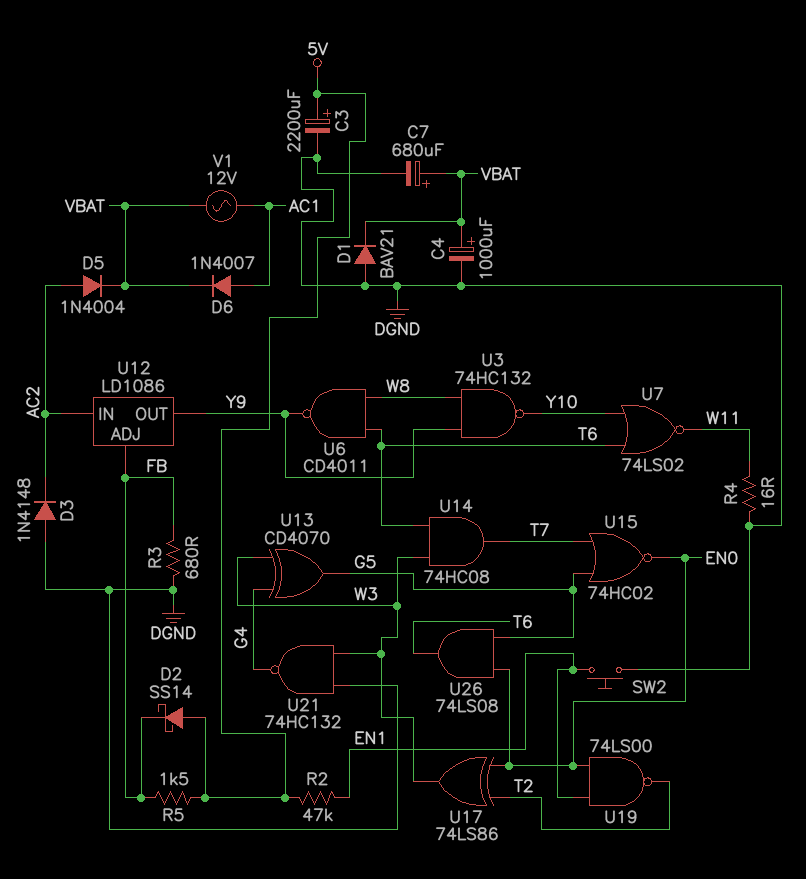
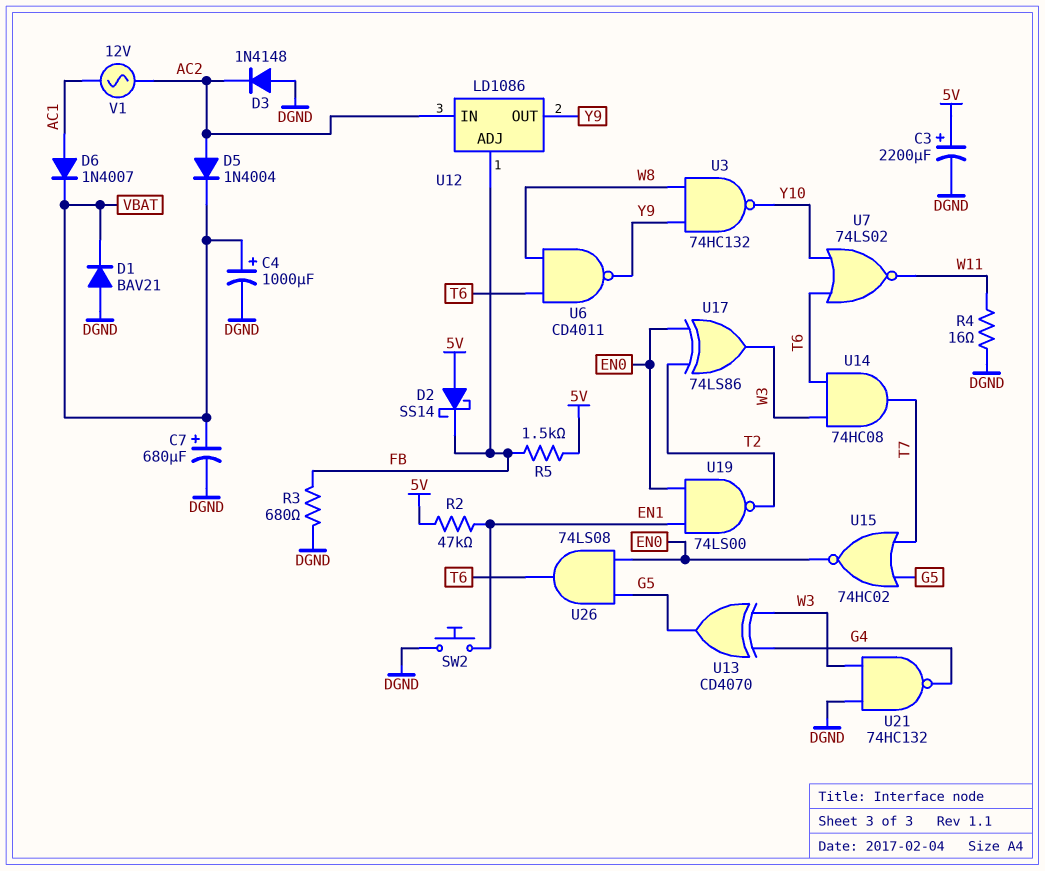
V1: AC 12V (AC1, VBAT) -> AC 12V (AC1, AC2)

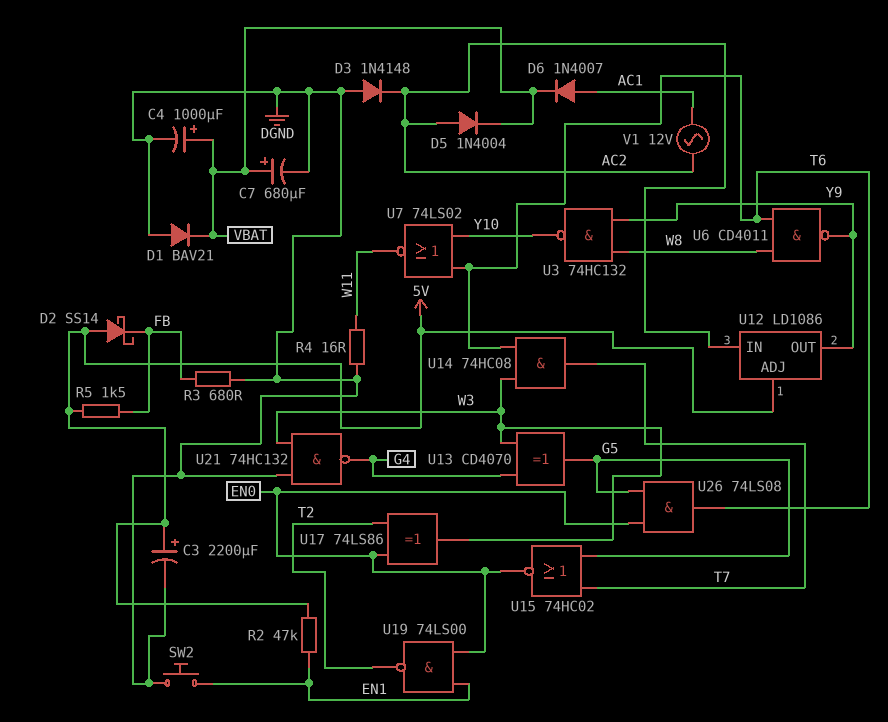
U12 pin ADJ: FB -> 5V

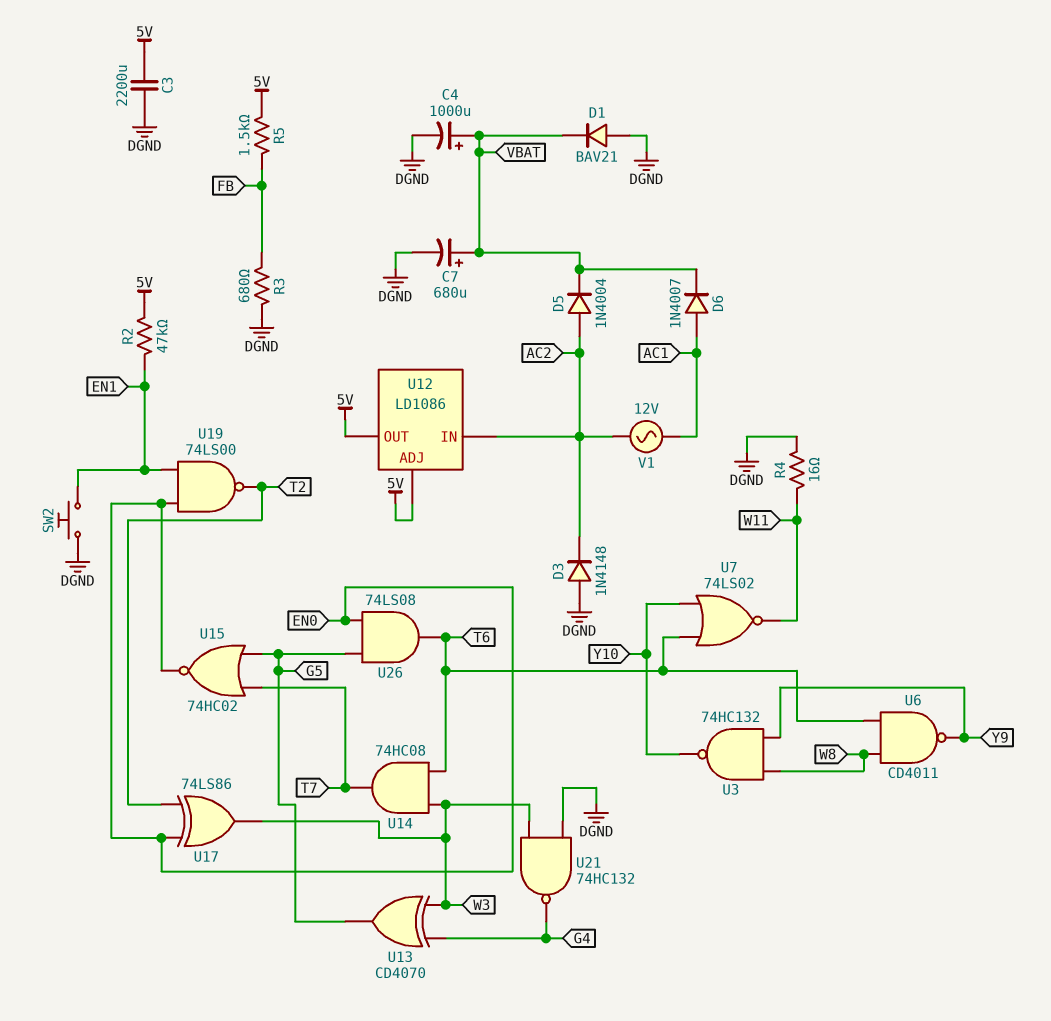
C3: 2200uF (plus 5V, minus DGND) -> 2200uF (5V, DGND)
D2: schottky SS14 (A 5V, K FB) -> none
U12 pin OUT: Y9 -> 5V

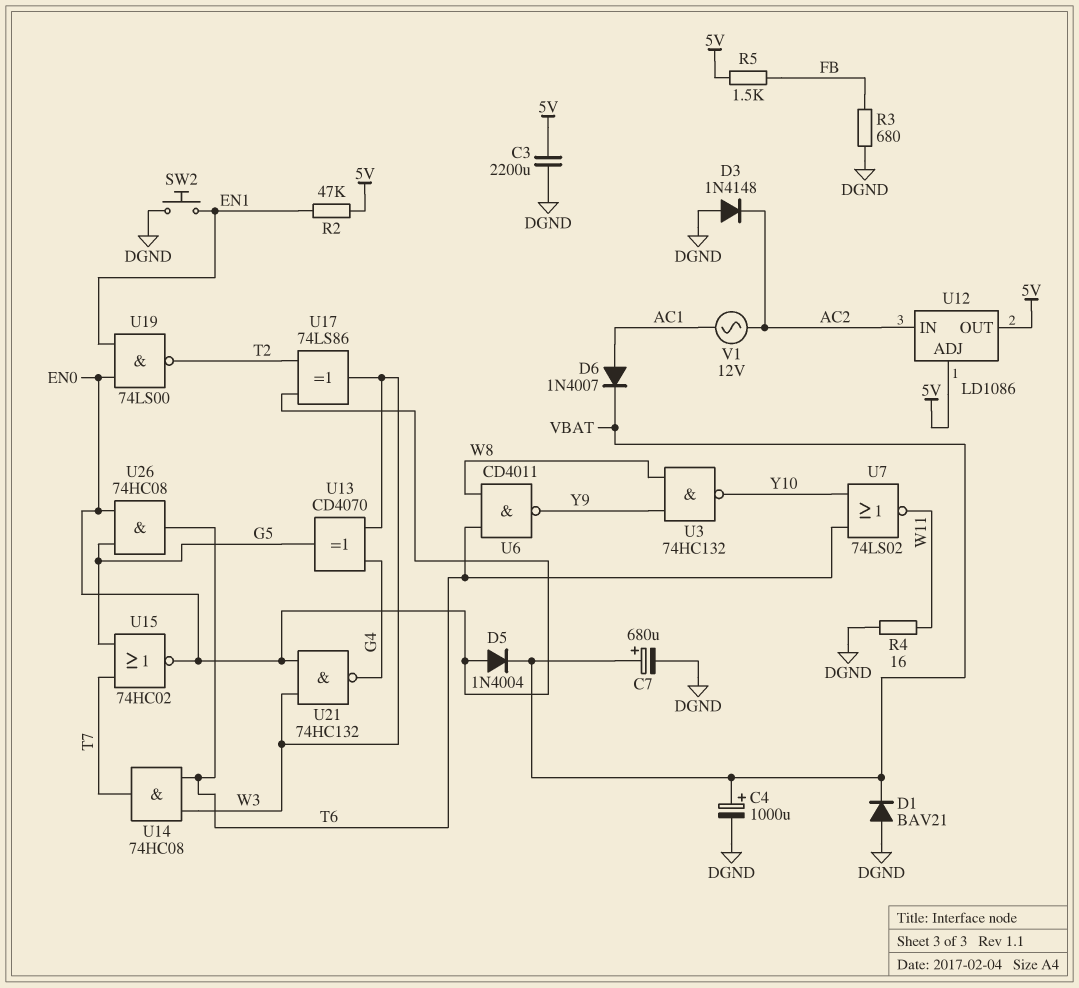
D5: diode 1N4004 (A AC2, K VBAT) -> diode 1N4004 (A EN0, K VBAT)
U21: NAND 74HC132 (in DGND, in W3, out G4) -> NAND 74HC132 (in EN0, in W3, out G4)
U26: AND 74LS08 (in EN0, in G5, out T6) -> AND 74HC08 (in EN0, in G5, out T6)

